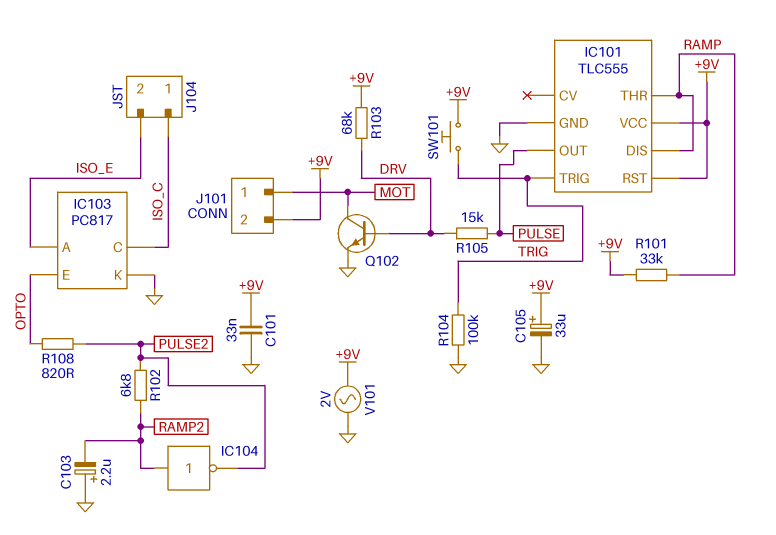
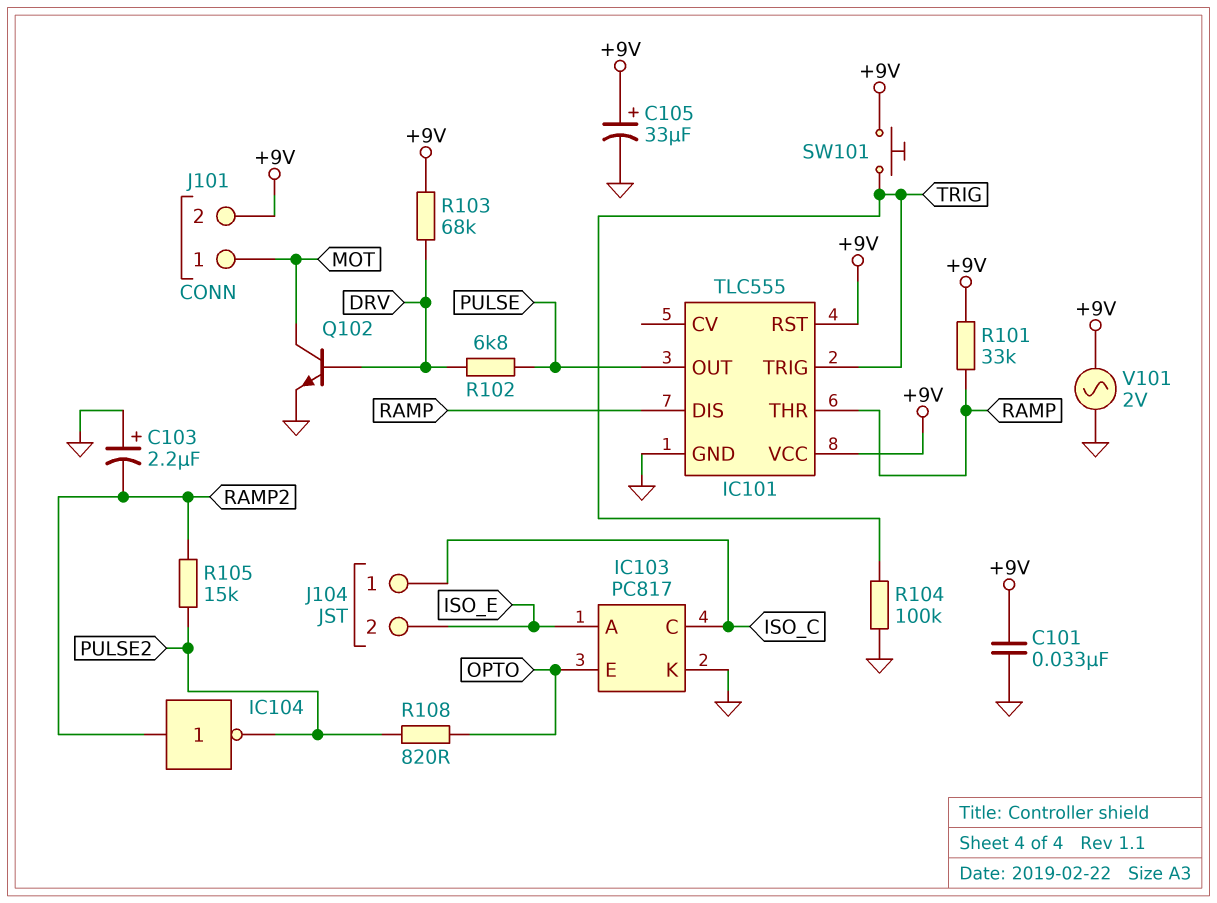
R102: 6.8k (PULSE2, RAMP2) -> 6.8k (DRV, PULSE)
R105: 15k (DRV, PULSE) -> 15k (PULSE2, RAMP2)

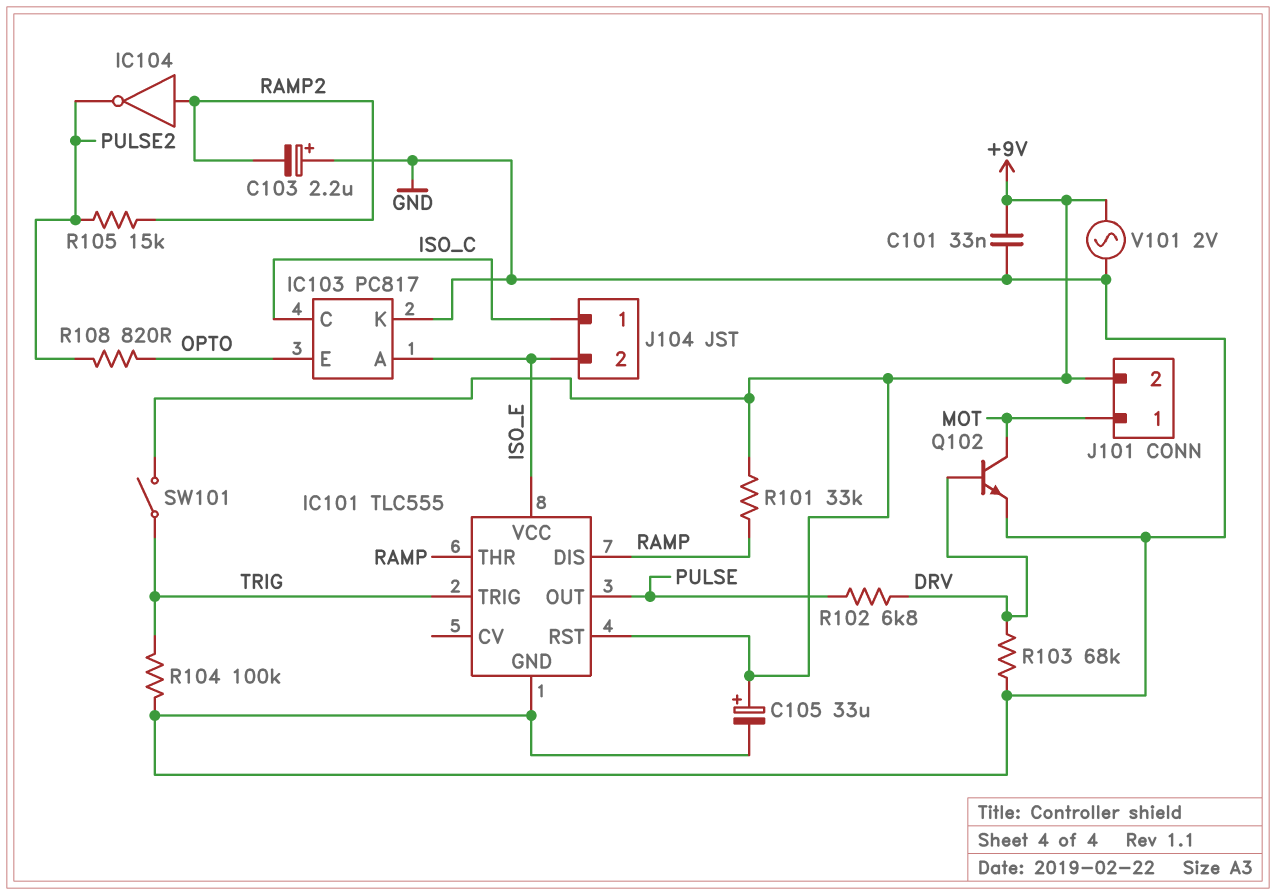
IC101 pin VCC: +9V -> ISO_E
R103: 68k (+9V, DRV) -> 68k (DRV, GND)
SW101: button (+9V, TRIG) -> switch (+9V, TRIG)

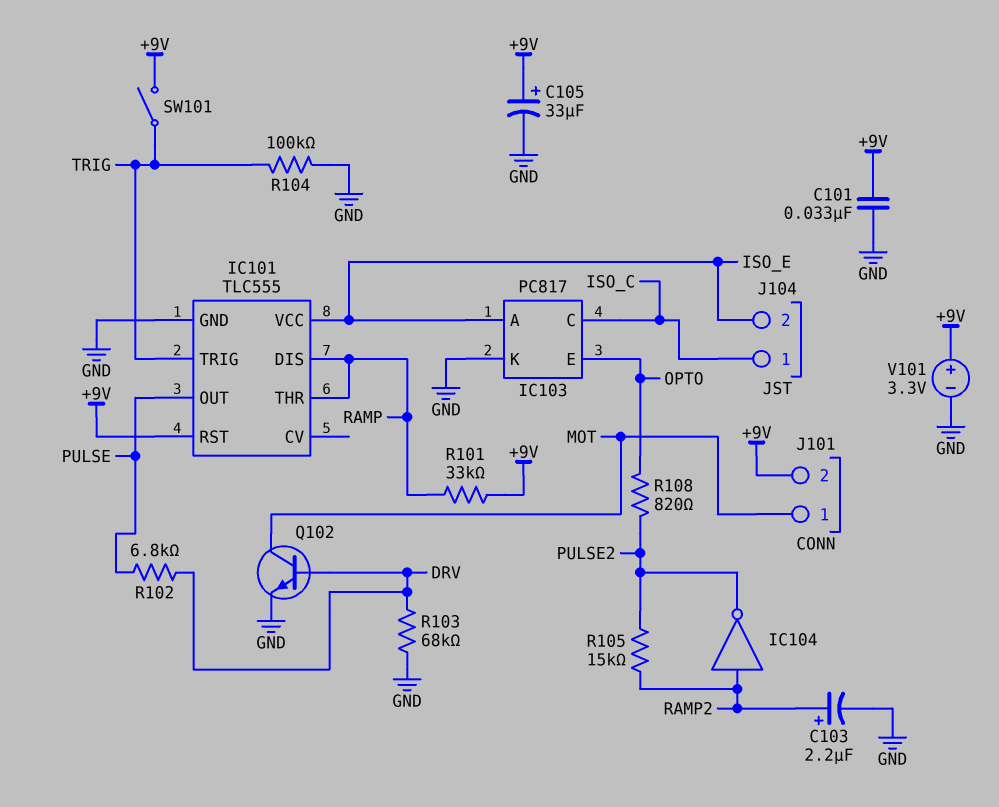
C103: 2.2uF (plus GND, minus RAMP2) -> 2.2uF (plus RAMP2, minus GND)
V101: AC 2V (+9V, GND) -> 3.3V (plus +9V, minus GND)

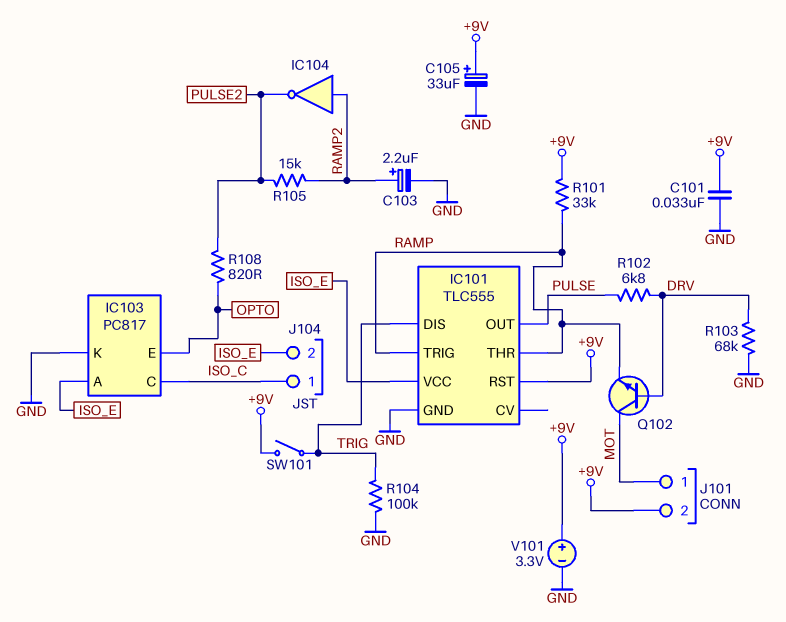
IC101 pin DIS: RAMP -> TRIG
IC101 pin TRIG: TRIG -> RAMP
Q102: NPN (B DRV, C MOT, E GND) -> NPN (B DRV, C MOT, E RAMP)

